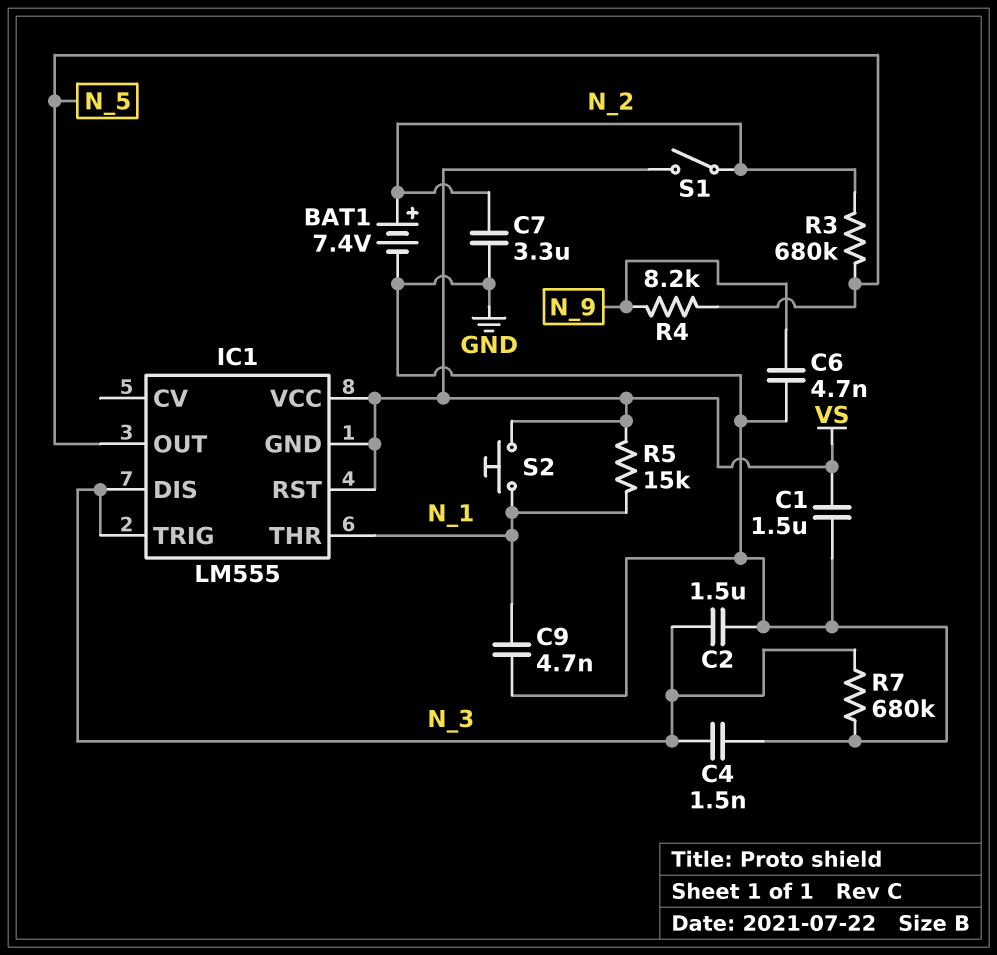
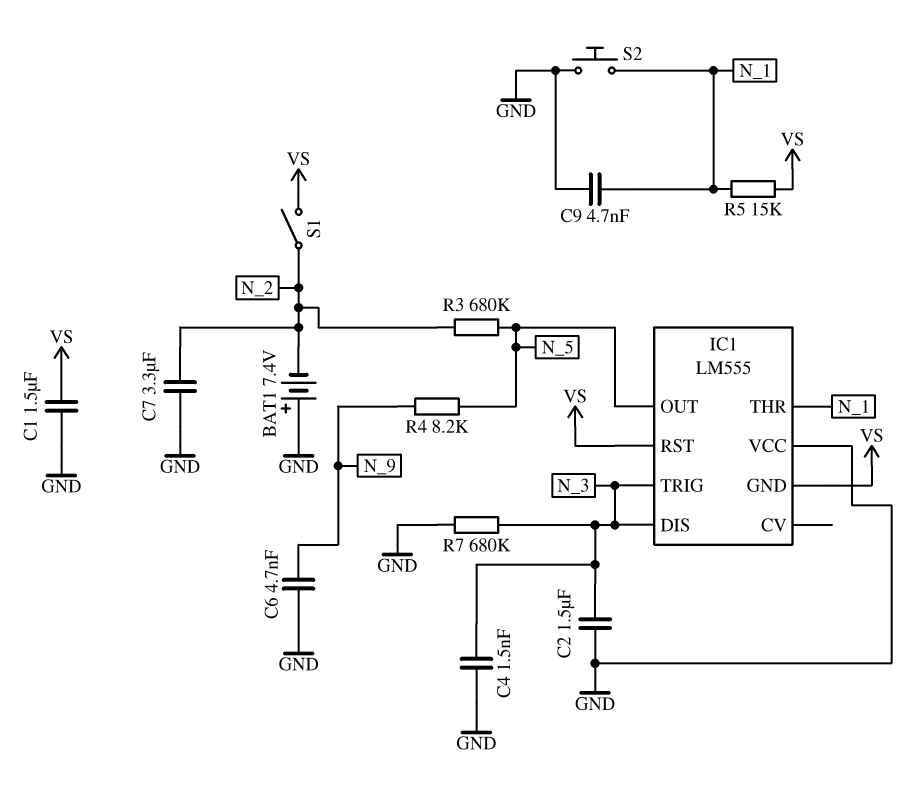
BAT1: 7.4V (plus N_2, minus GND) -> 7.4V (plus GND, minus N_2)
IC1 pin VCC: VS -> GND
S2: button (N_1, VS) -> button (GND, N_1)

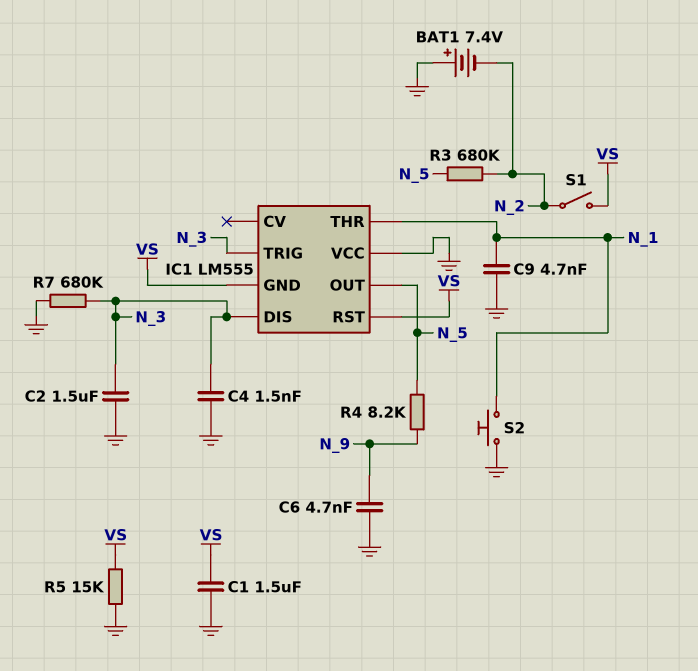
C7: 3.3uF (GND, N_2) -> none
R5: 15k (N_1, VS) -> 15k (GND, VS)

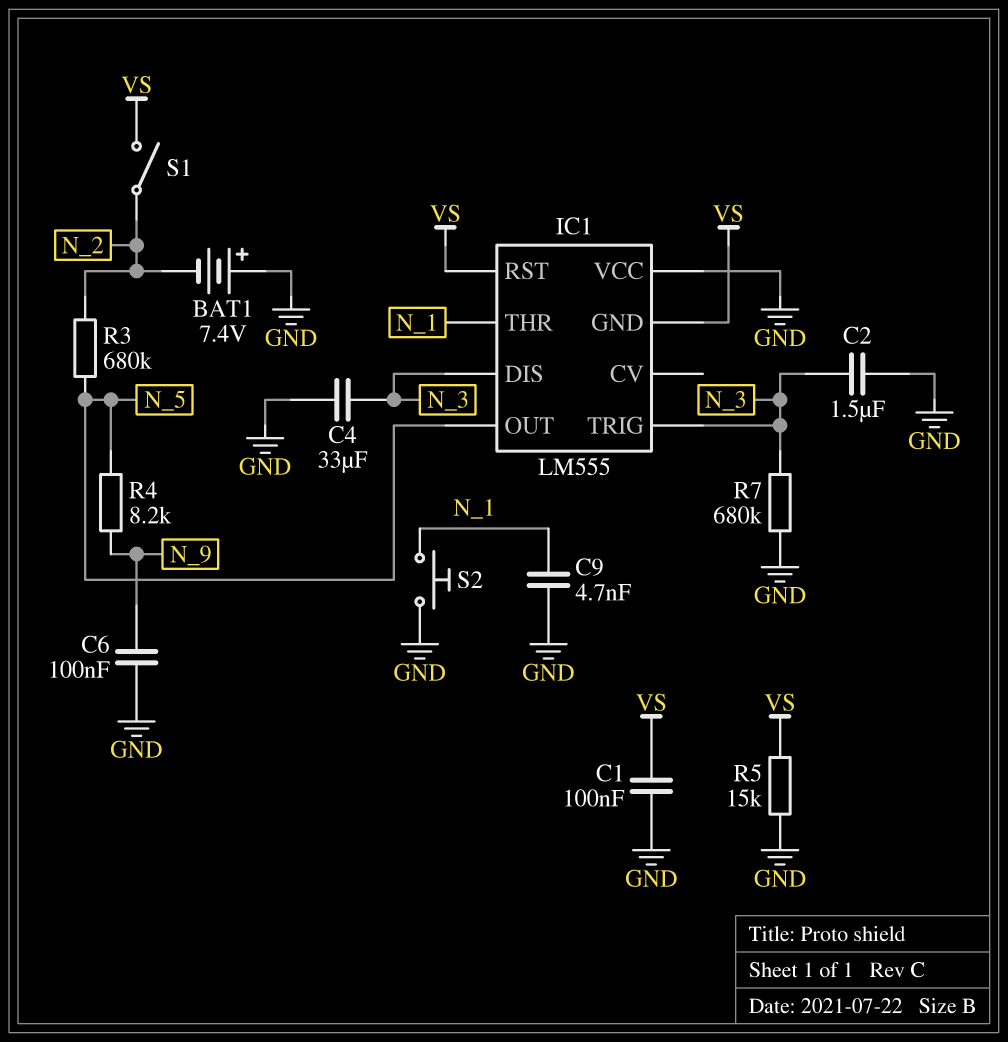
C1: 1.5uF (GND, VS) -> 100nF (GND, VS)
C4: 1.5nF (GND, N_3) -> 33uF (GND, N_3)
C6: 4.7nF (GND, N_9) -> 100nF (GND, N_9)

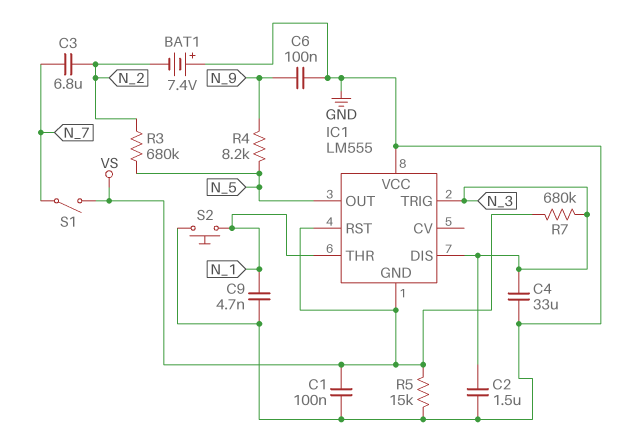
C3: none -> 6.8uF (N_2, N_7)
R7: 680k (GND, N_3) -> 680k (N_3, VS)
S1: switch (N_2, VS) -> switch (N_7, VS)

